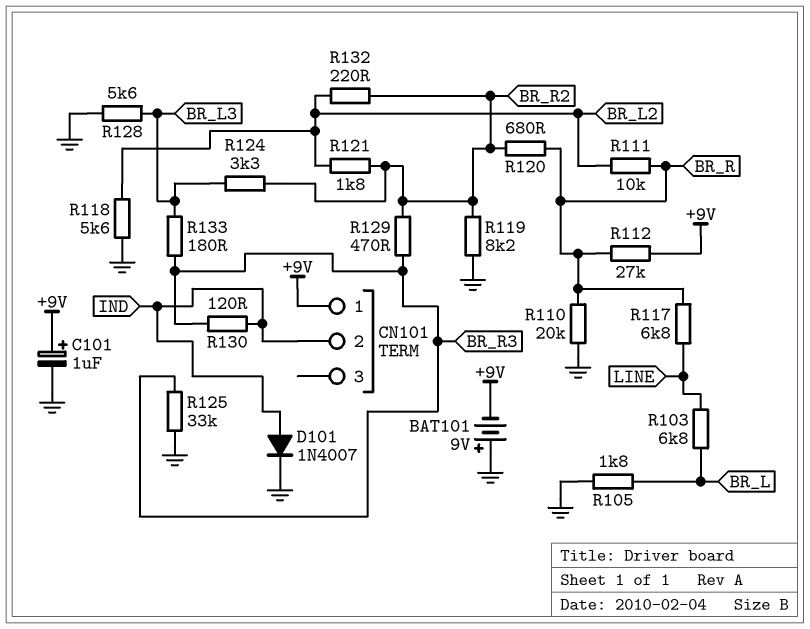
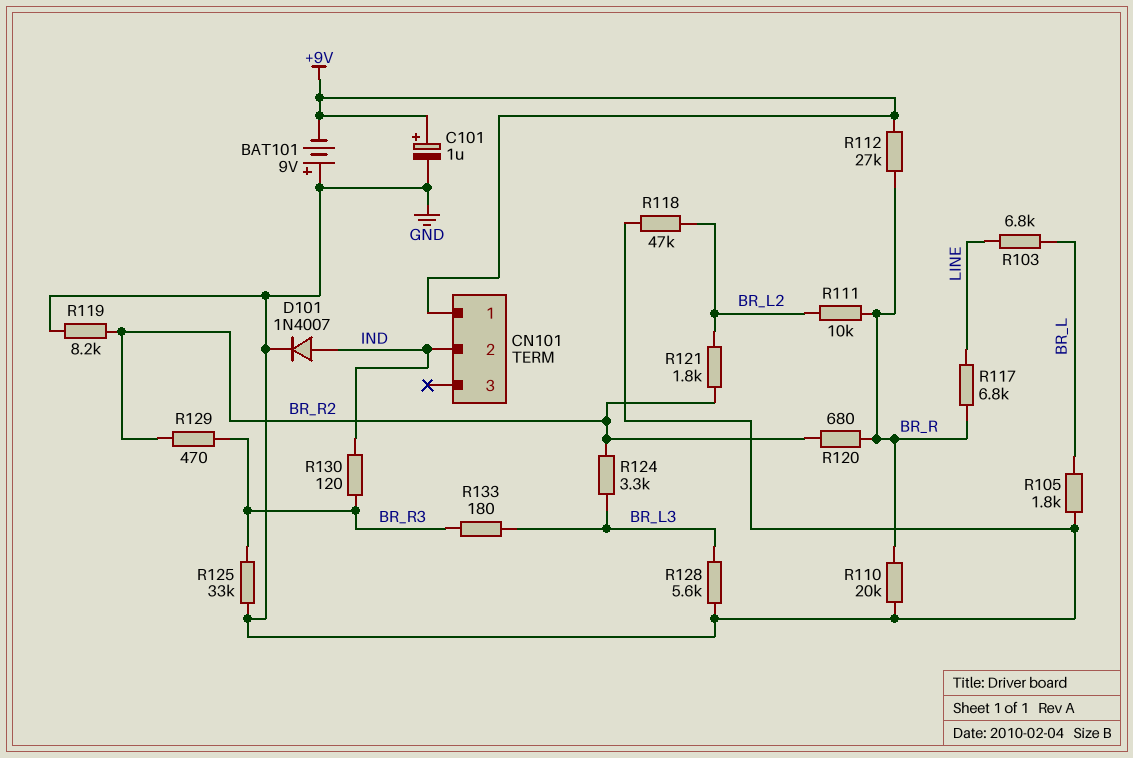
R118: 5.6k (BR_L2, GND) -> 47k (BR_L2, GND)
R132: 220 (BR_L2, BR_R2) -> none

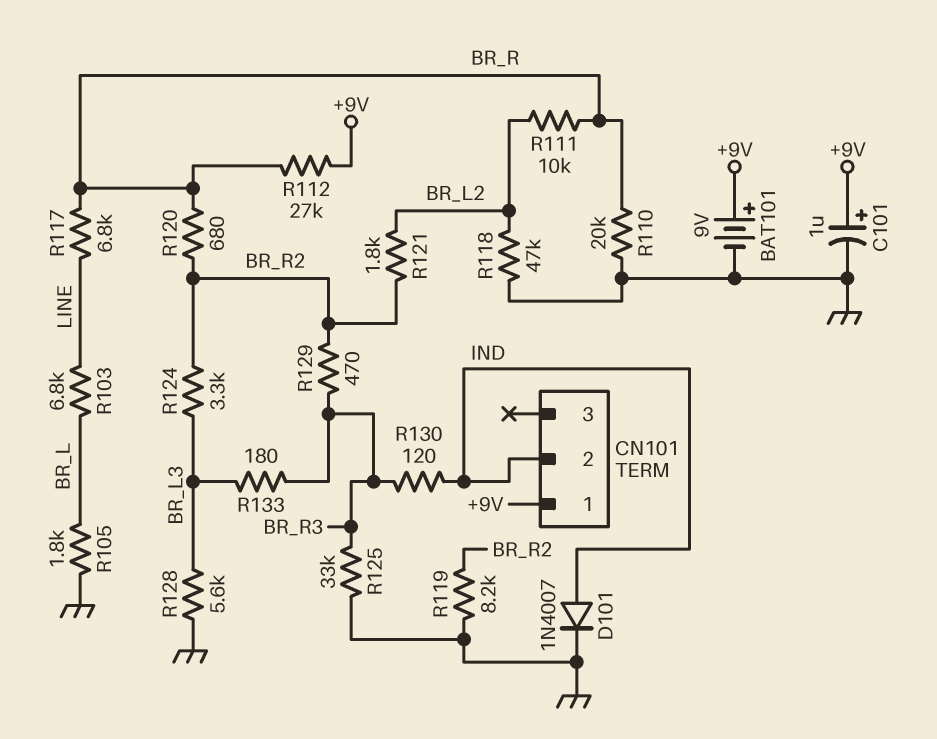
BAT101: 9V (plus GND, minus +9V) -> 9V (plus +9V, minus GND)

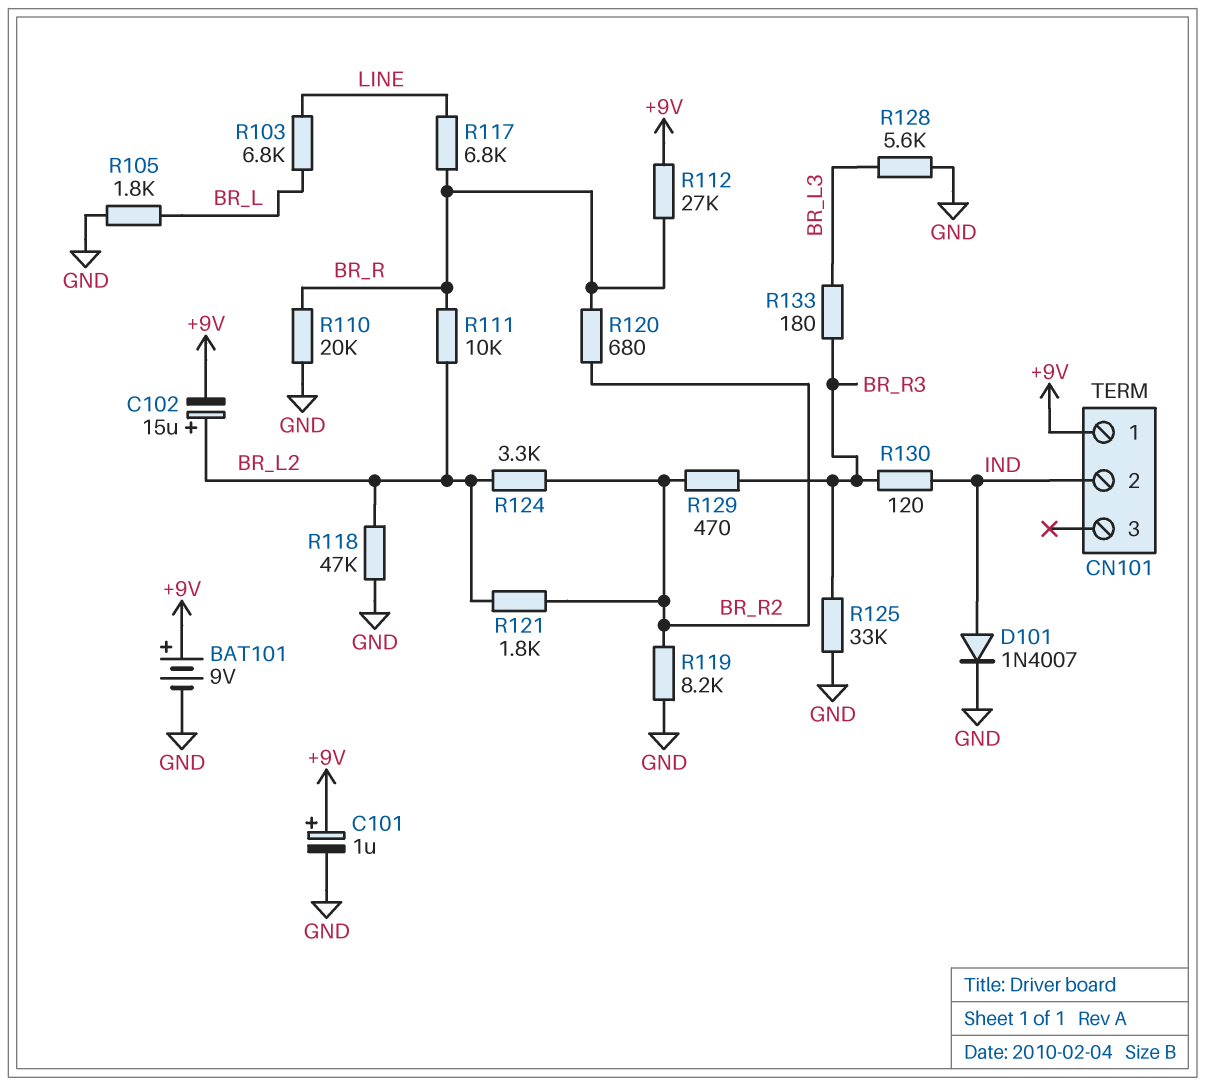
C102: none -> 15uF (plus BR_L2, minus +9V)
R124: 3.3k (BR_L3, BR_R2) -> 3.3k (BR_L2, BR_R2)

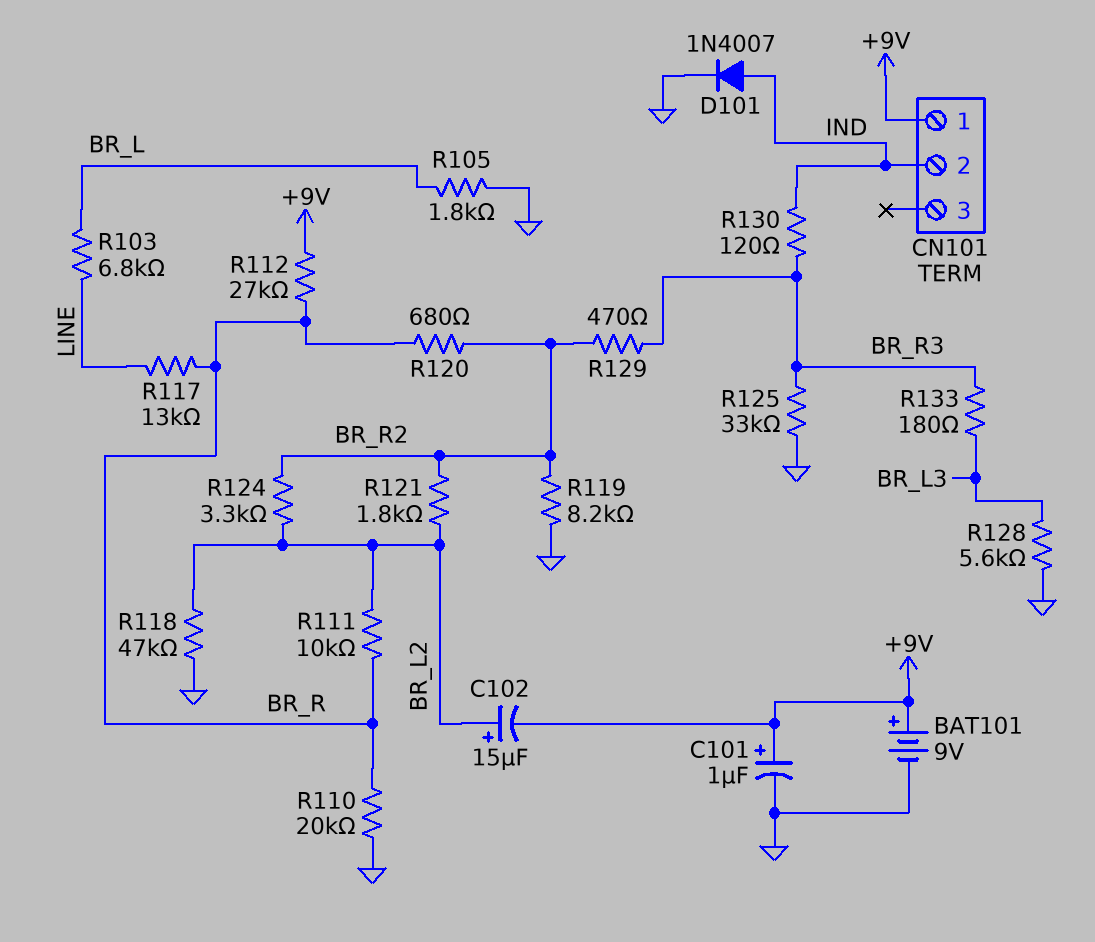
R117: 6.8k (BR_R, LINE) -> 13k (BR_R, LINE)

